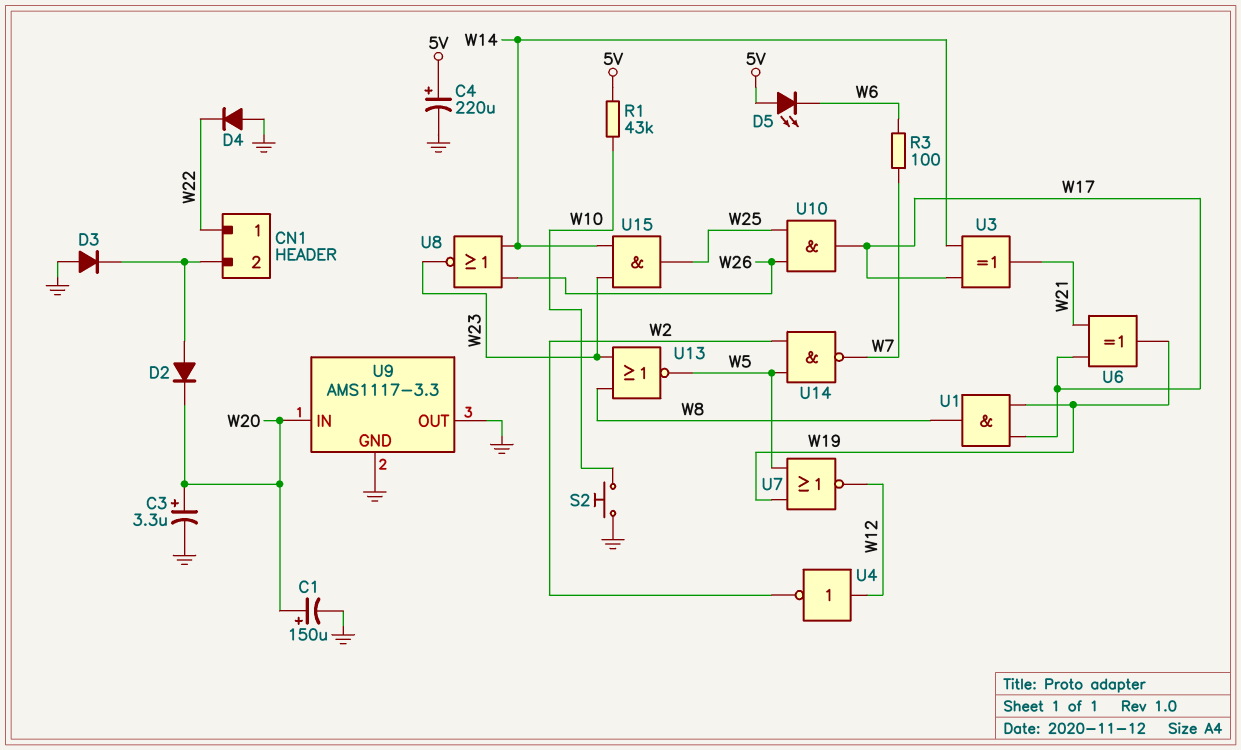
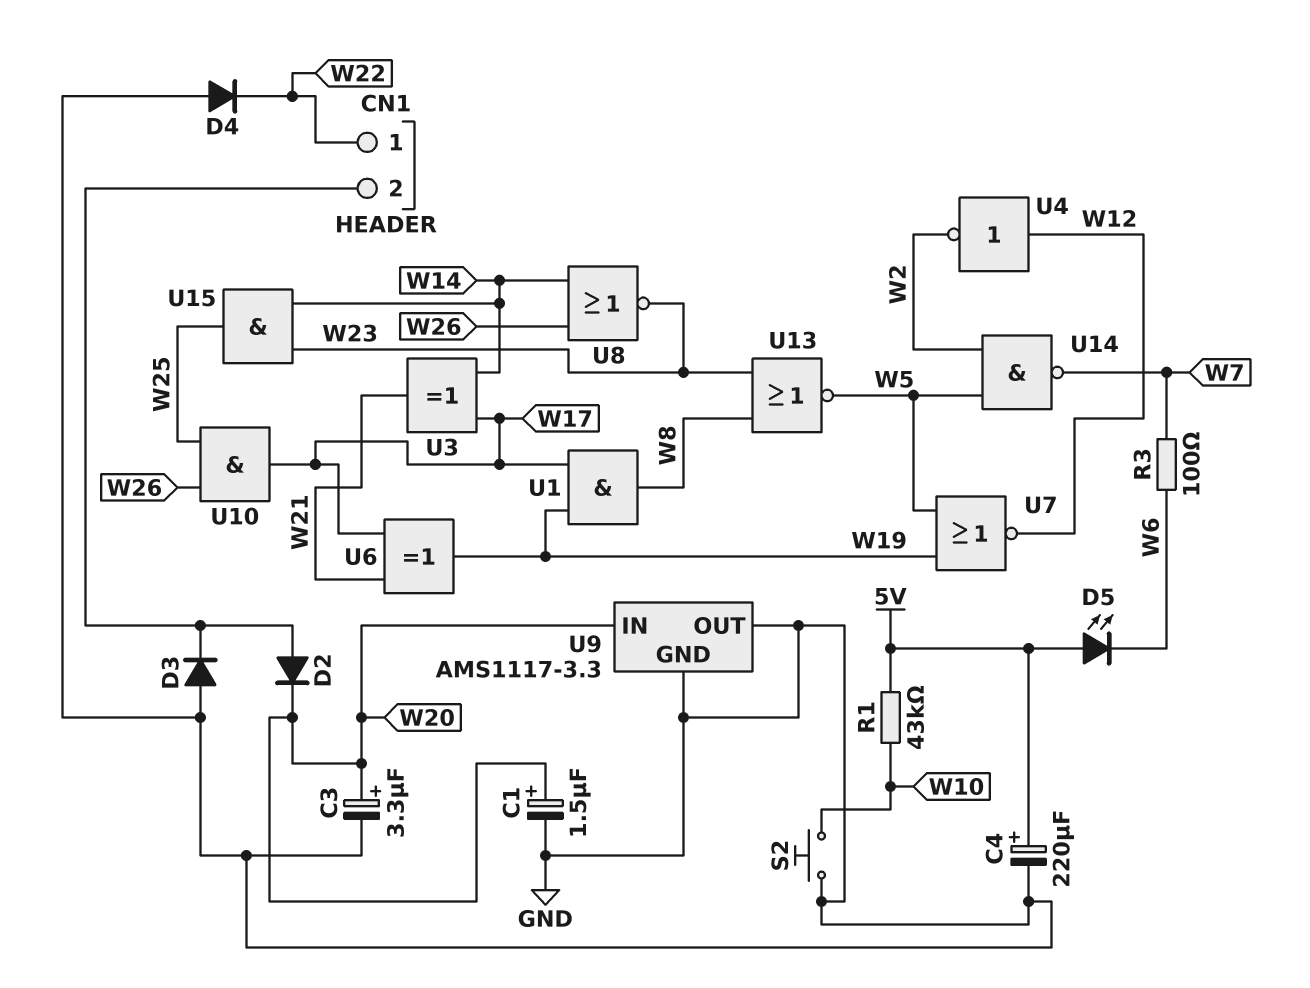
C1: 150uF (plus W20, minus GND) -> 1.5uF (plus W20, minus GND)

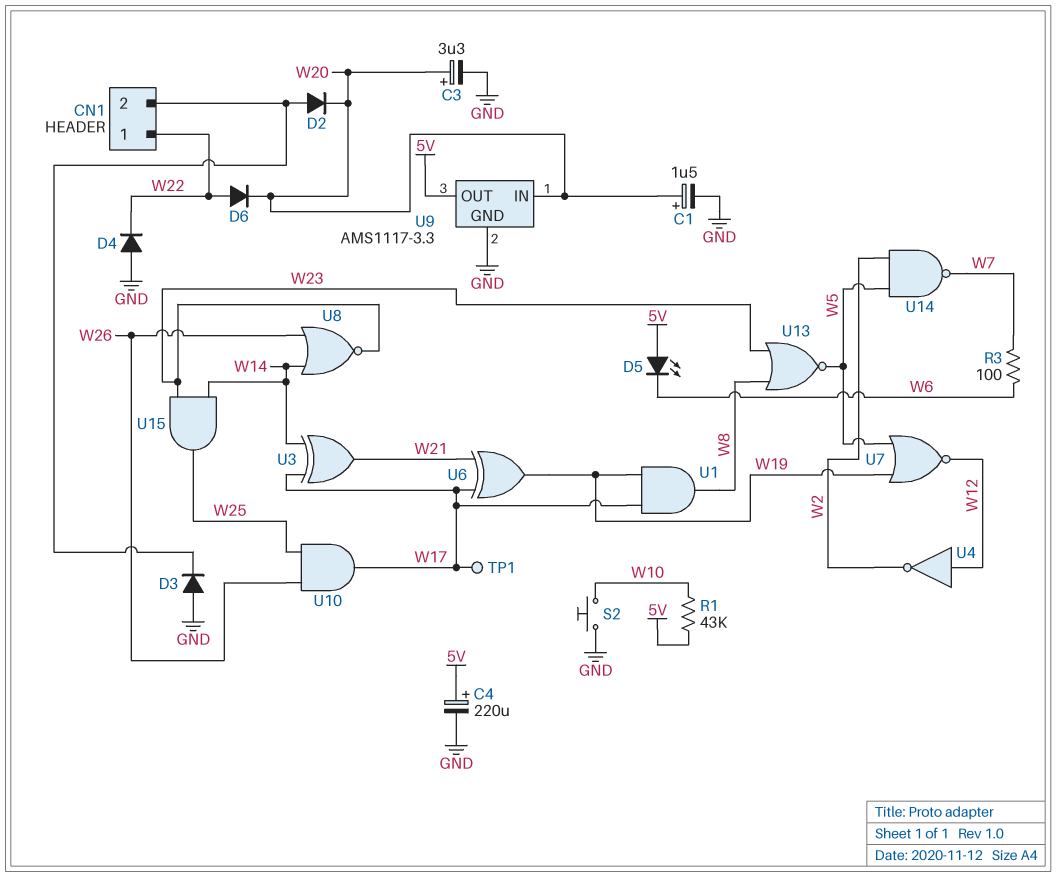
D6: none -> diode (A W22, K W20)
TP1: none -> test point (W17)
U9 pin OUT: GND -> 5V

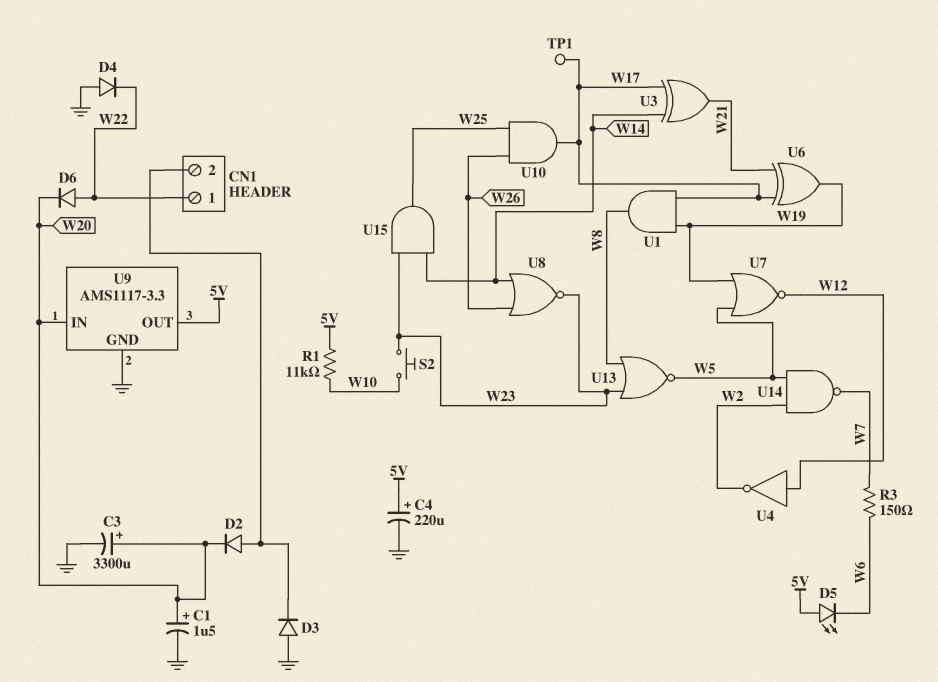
C3: 3.3uF (plus W20, minus GND) -> 3300uF (plus W20, minus GND)
R1: 43k (5V, W10) -> 11k (5V, W10)
R3: 100 (W6, W7) -> 150 (W6, W7)
S2: button (GND, W10) -> button (W10, W23)

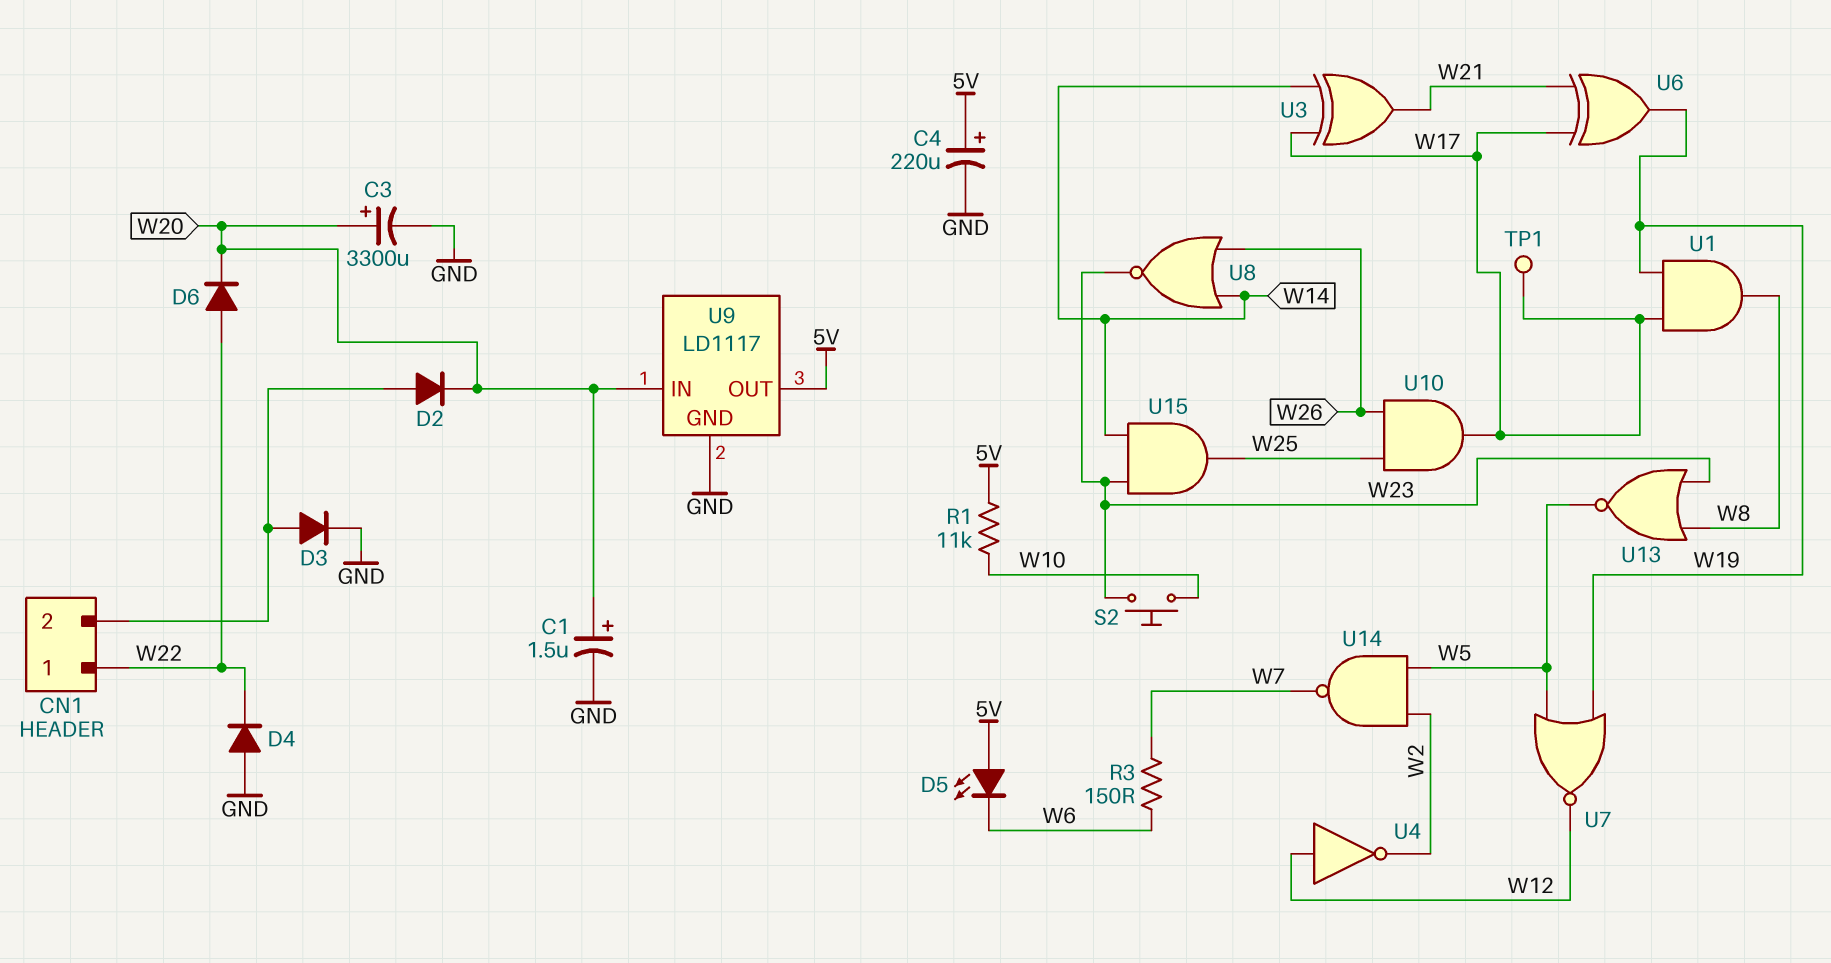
D3: diode (A GND, K CN1/2) -> diode (A CN1/2, K GND)
U9: AMS1117-3.3 -> LD1117

